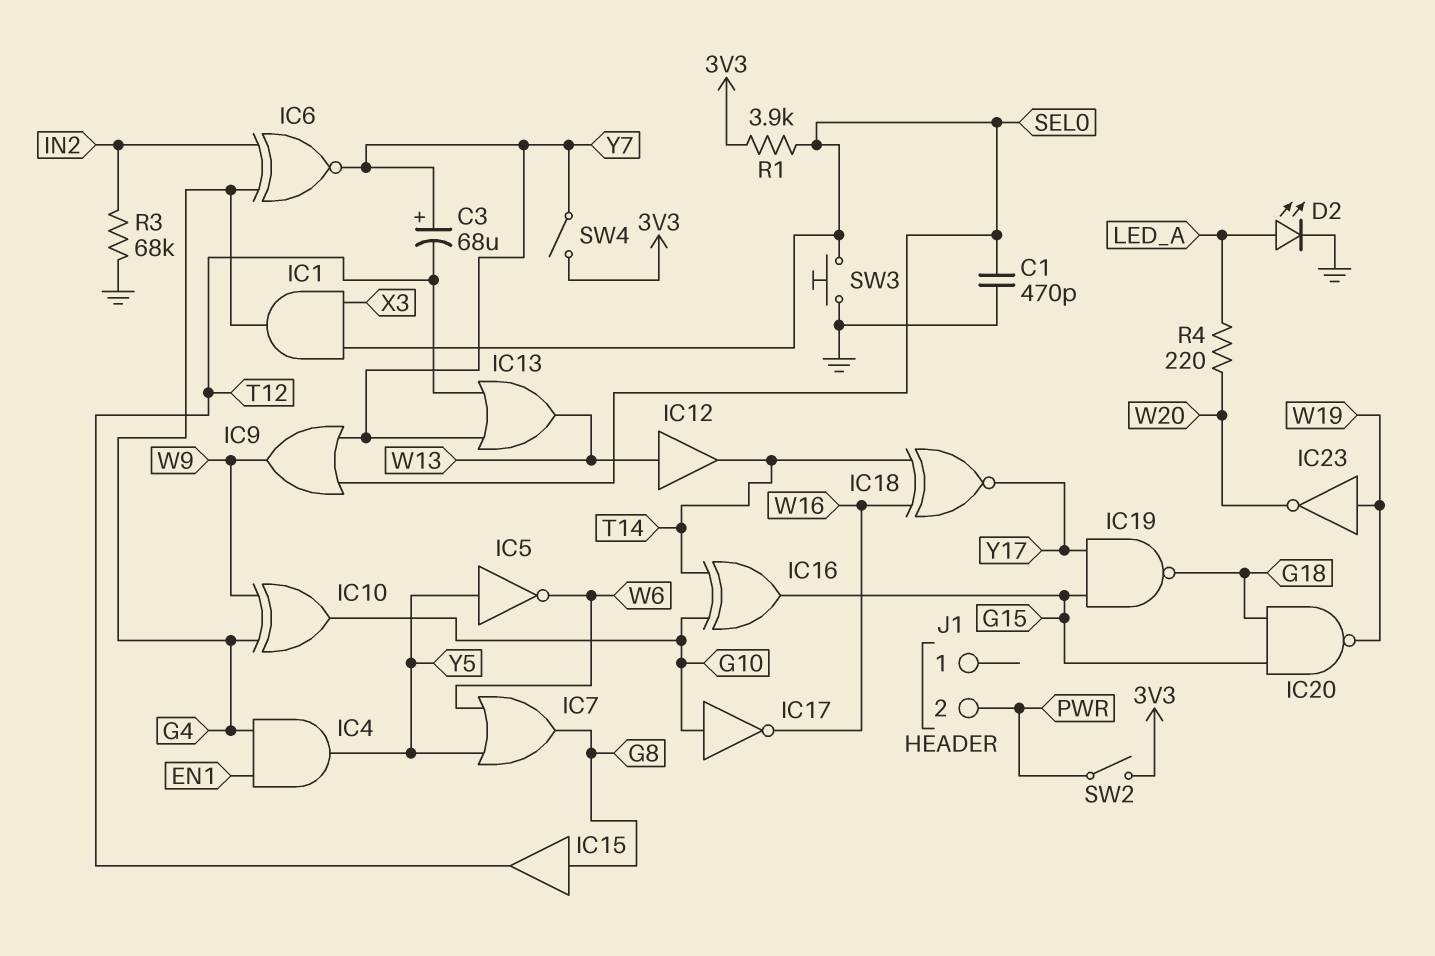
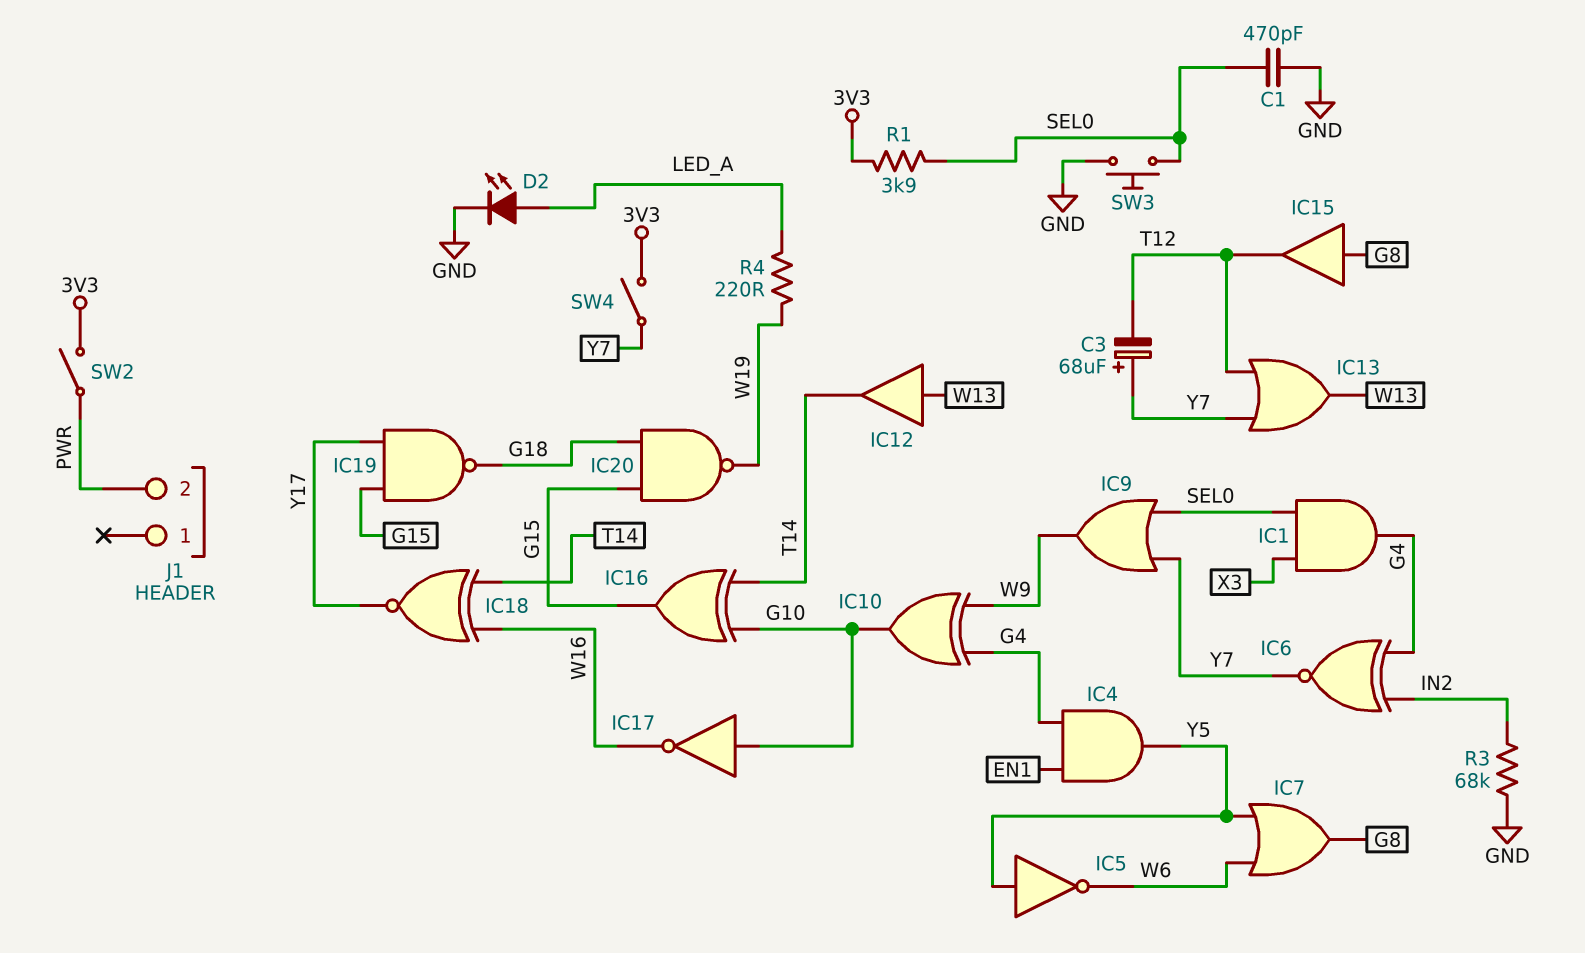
IC23: NOT (in W19, out W20) -> none
R4: 220 (LED_A, W20) -> 220 (LED_A, W19)

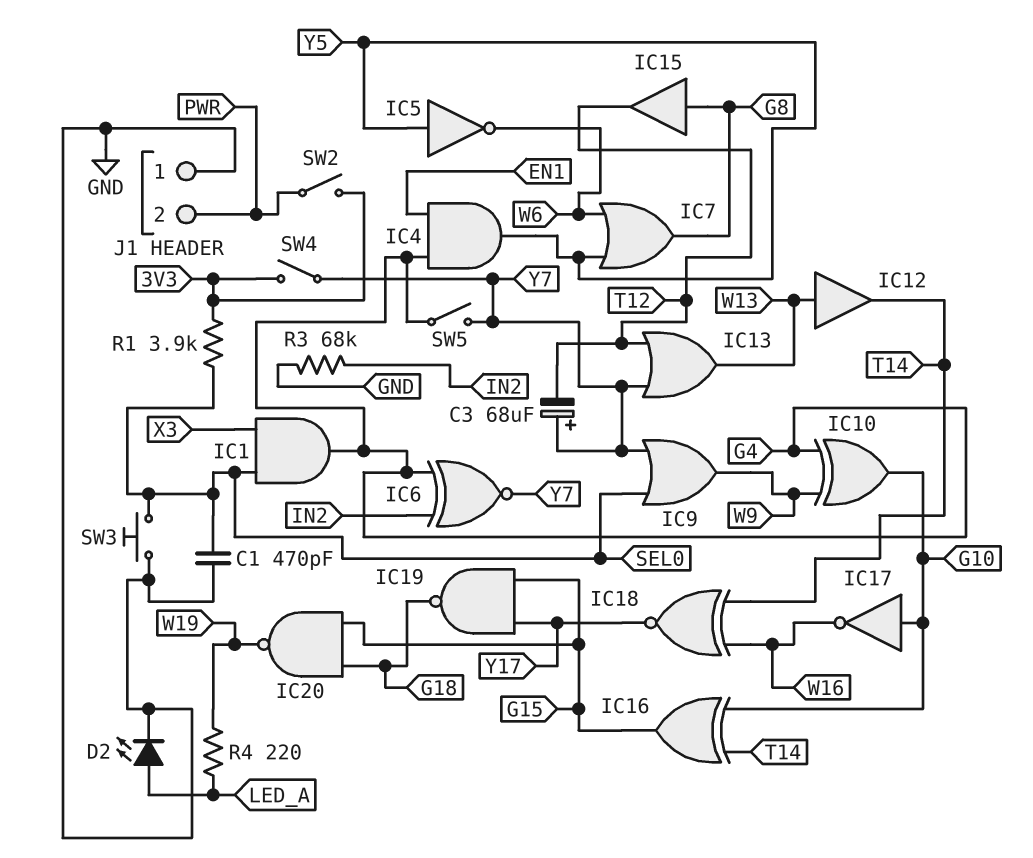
J1 pin 1: none -> GND
SW5: none -> switch (G4, Y7)

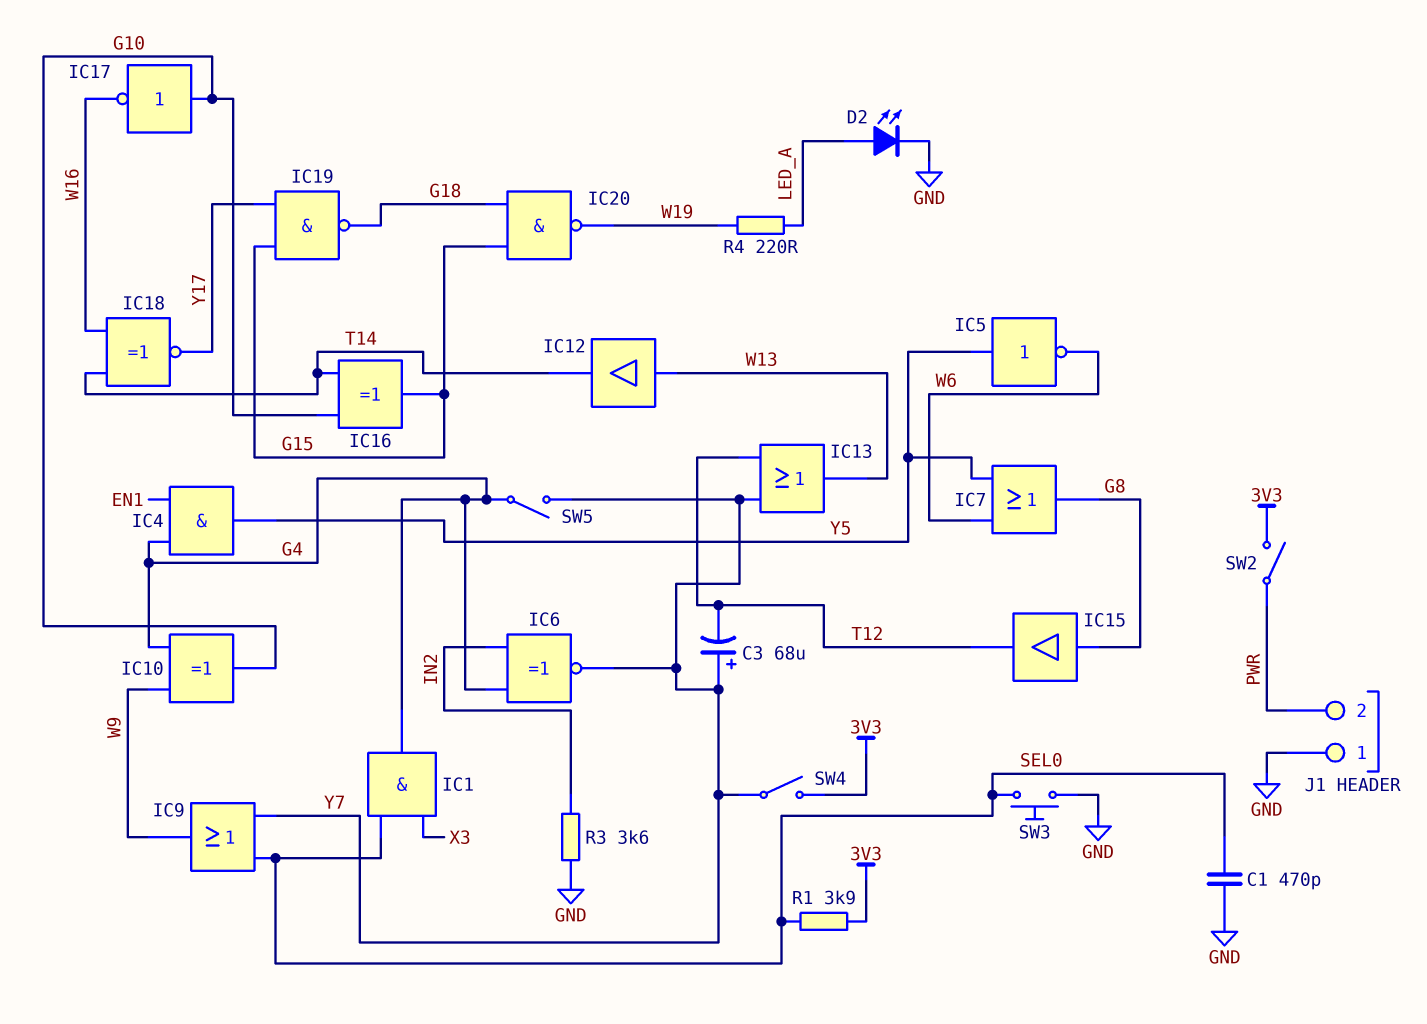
R3: 68k (GND, IN2) -> 3.6k (GND, IN2)

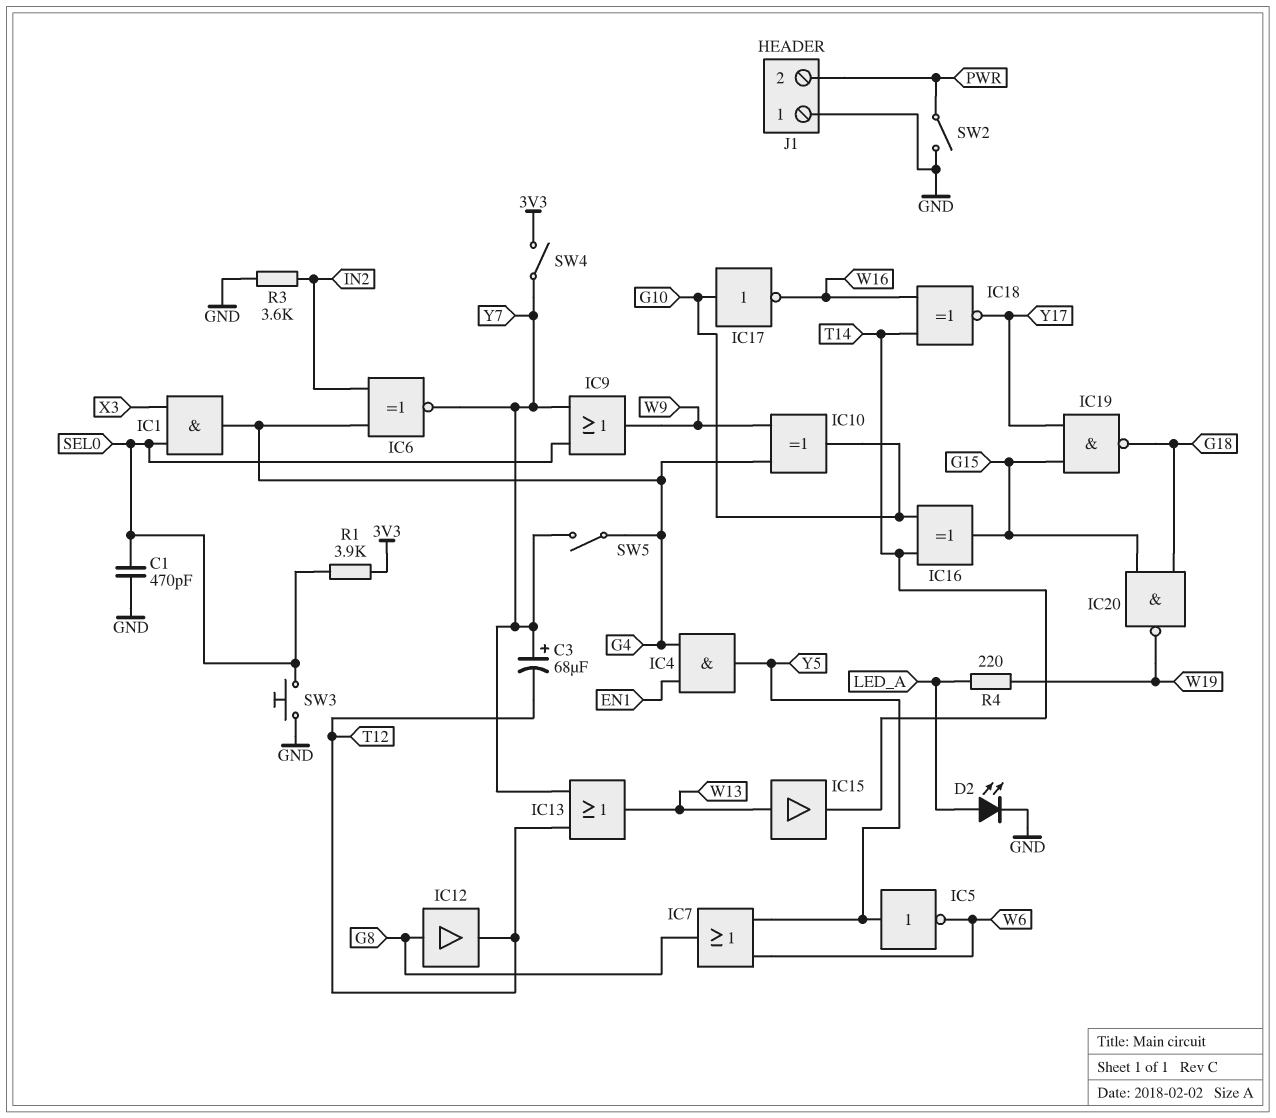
IC12: buffer (in W13, out T14) -> buffer (in G8, out T12)
IC15: buffer (in G8, out T12) -> buffer (in W13, out T14)
SW2: switch (3V3, PWR) -> switch (GND, PWR)

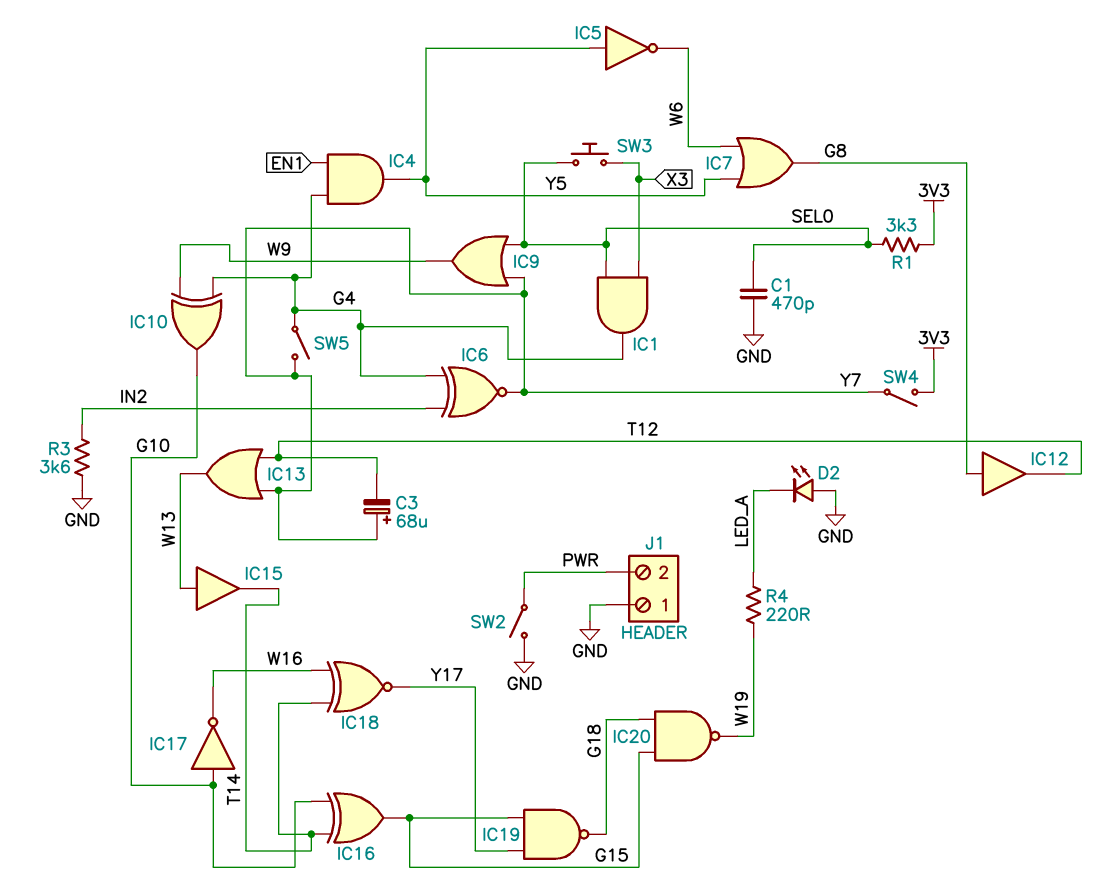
D2: LED (A LED_A, K GND) -> LED (A GND, K LED_A)
R1: 3.9k (3V3, SEL0) -> 3.3k (3V3, SEL0)
SW3: button (GND, SEL0) -> button (SEL0, X3)

